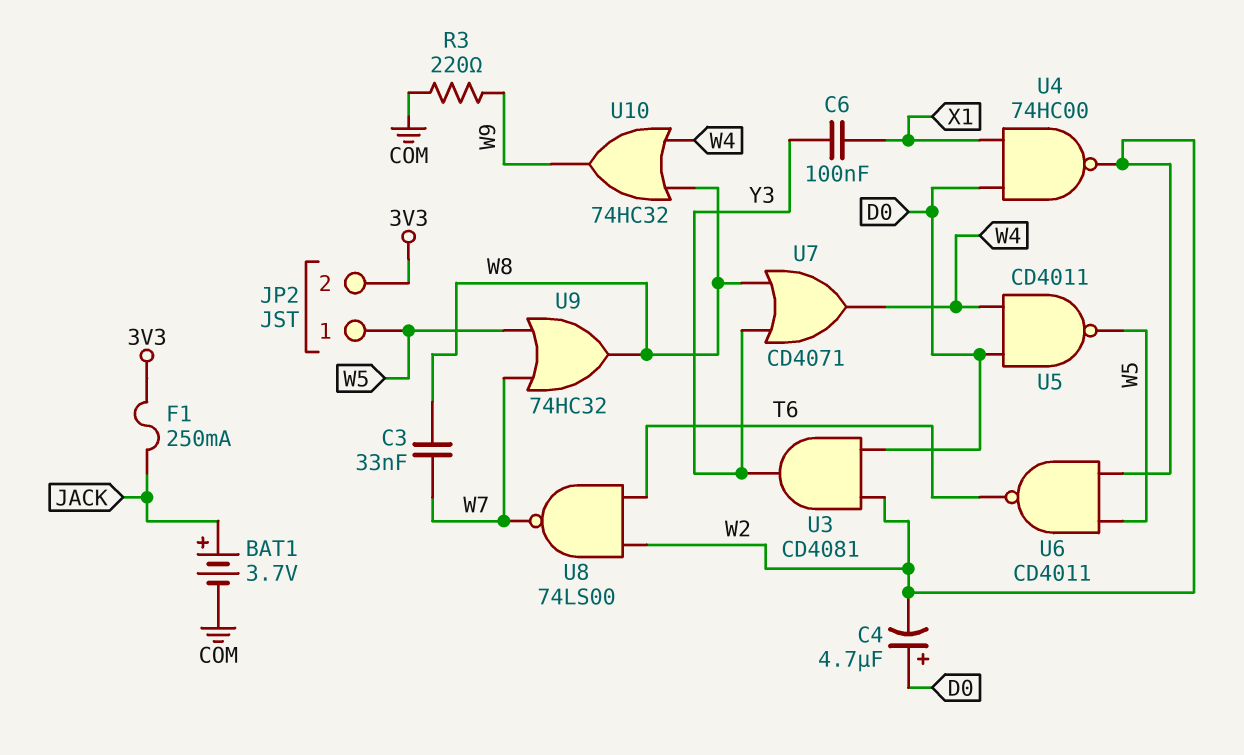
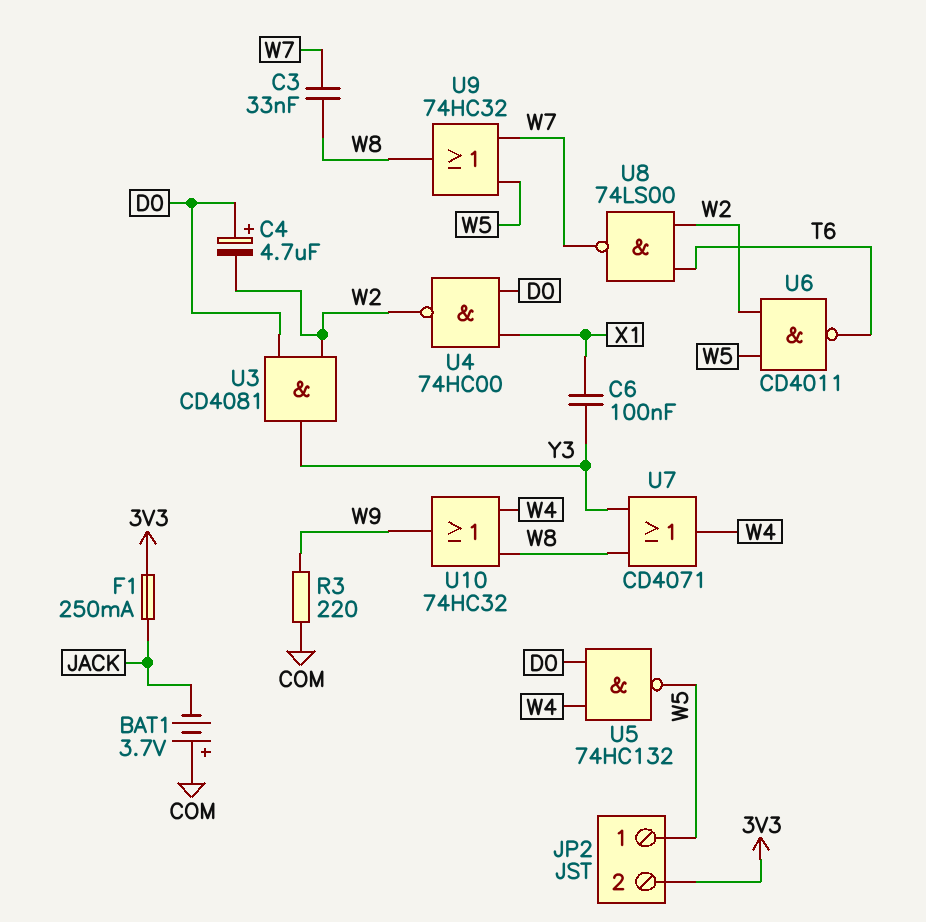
BAT1: 3.7V (plus JACK, minus COM) -> 3.7V (plus COM, minus JACK)
U5: NAND CD4011 (in D0, in W4, out W5) -> NAND 74HC132 (in D0, in W4, out W5)

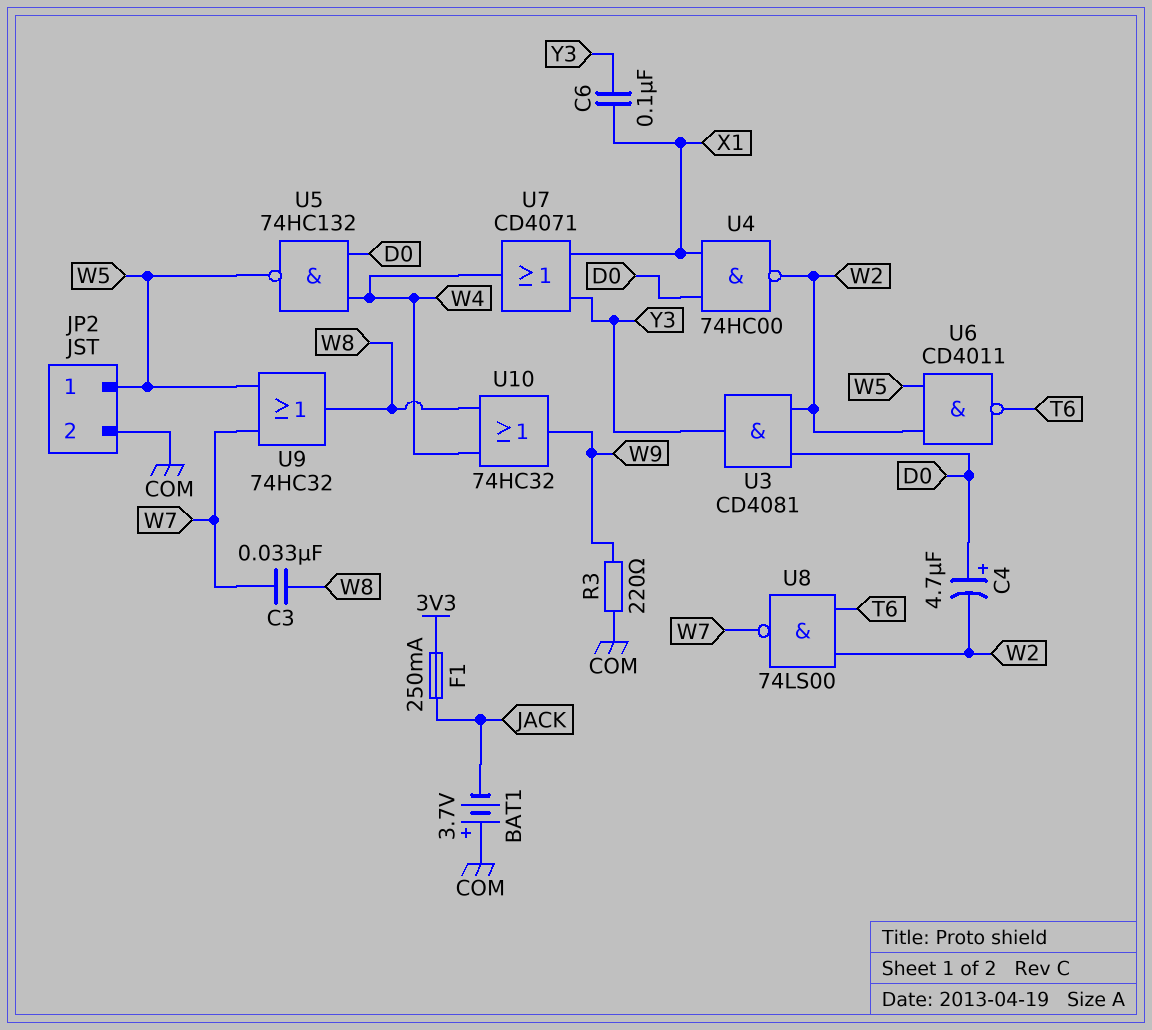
JP2 pin 2: 3V3 -> COM
U7: OR CD4071 (in W8, in Y3, out W4) -> OR CD4071 (in X1, in Y3, out W4)

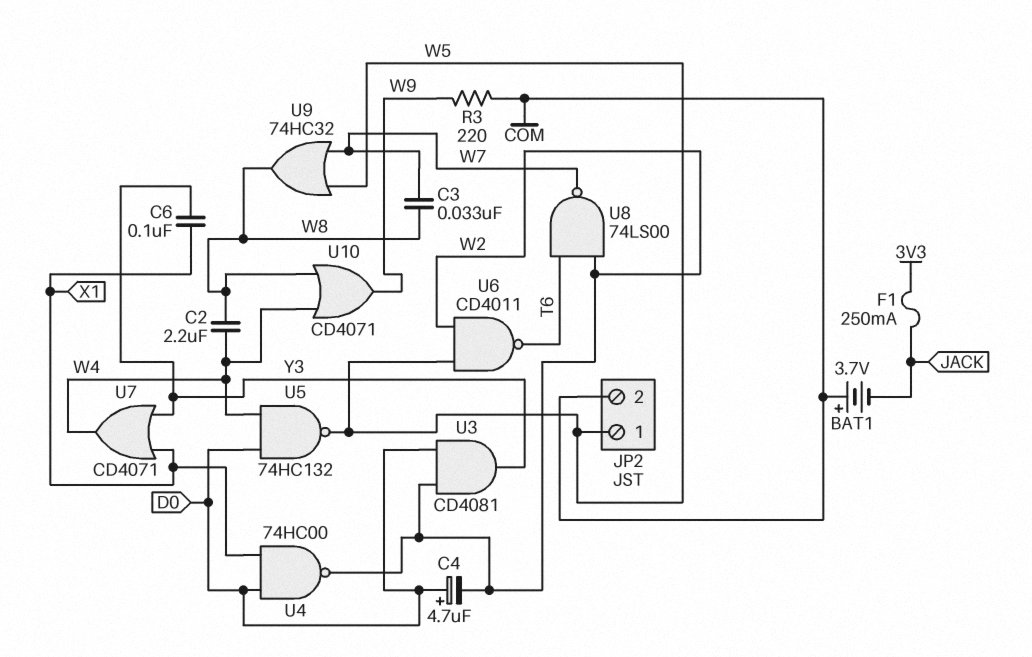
C2: none -> 2.2uF (W4, W8)
U10: OR 74HC32 (in W4, in W8, out W9) -> OR CD4071 (in W4, in W8, out W9)

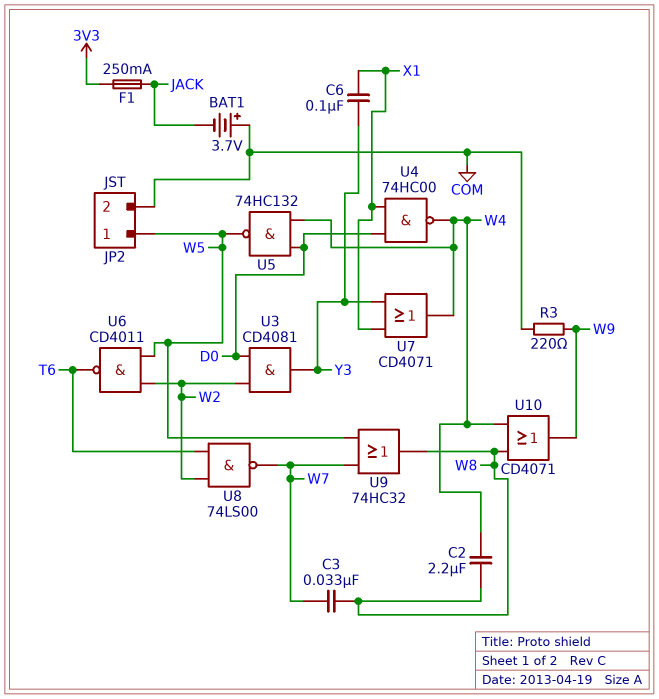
C4: 4.7uF (plus D0, minus W2) -> none
U4: NAND 74HC00 (in D0, in X1, out W2) -> NAND 74HC00 (in D0, in X1, out W4)

